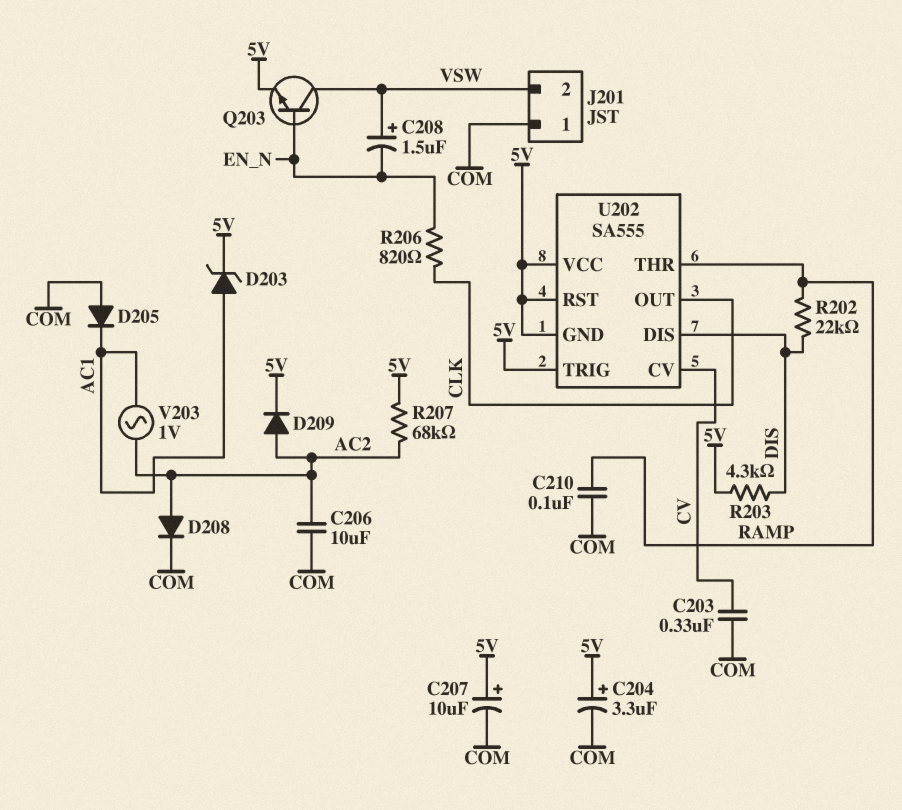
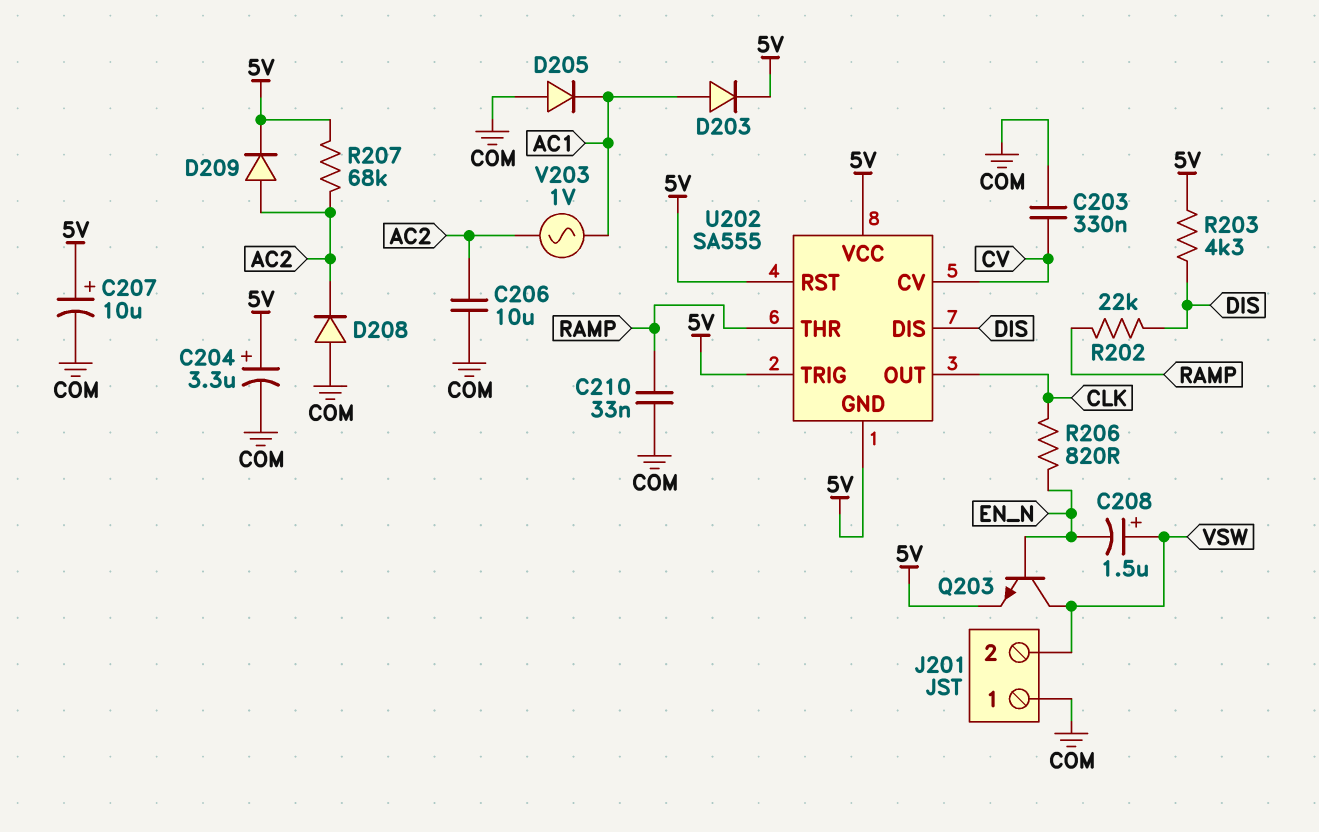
C210: 100nF (COM, RAMP) -> 33nF (COM, RAMP)
D203: zener (A AC1, K 5V) -> diode (A AC1, K 5V)
D208: diode (A AC2, K COM) -> diode (A COM, K AC2)

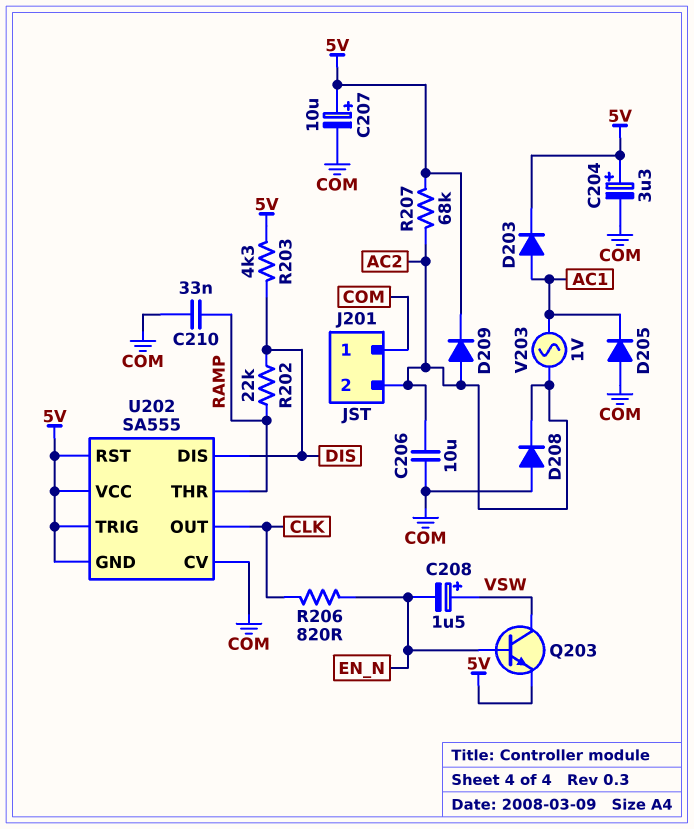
C203: 330nF (COM, CV) -> none
J201 pin 2: VSW -> AC2
U202 pin CV: CV -> COM

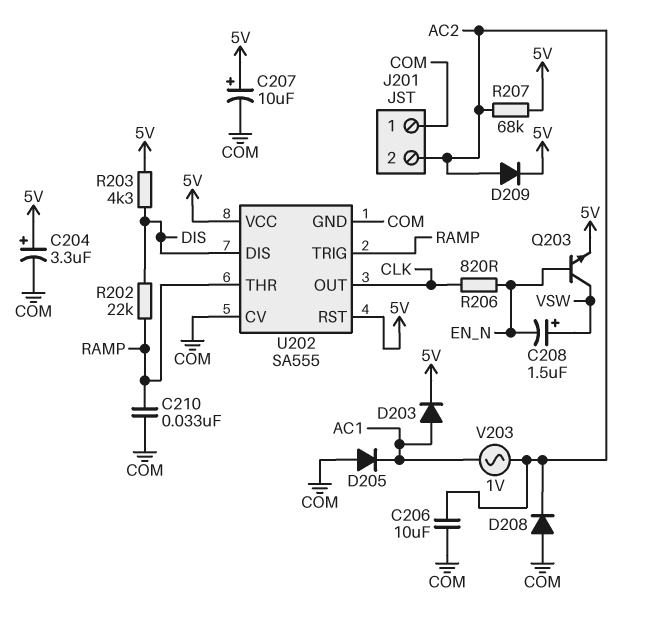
U202 pin GND: 5V -> COM
U202 pin TRIG: 5V -> RAMP

